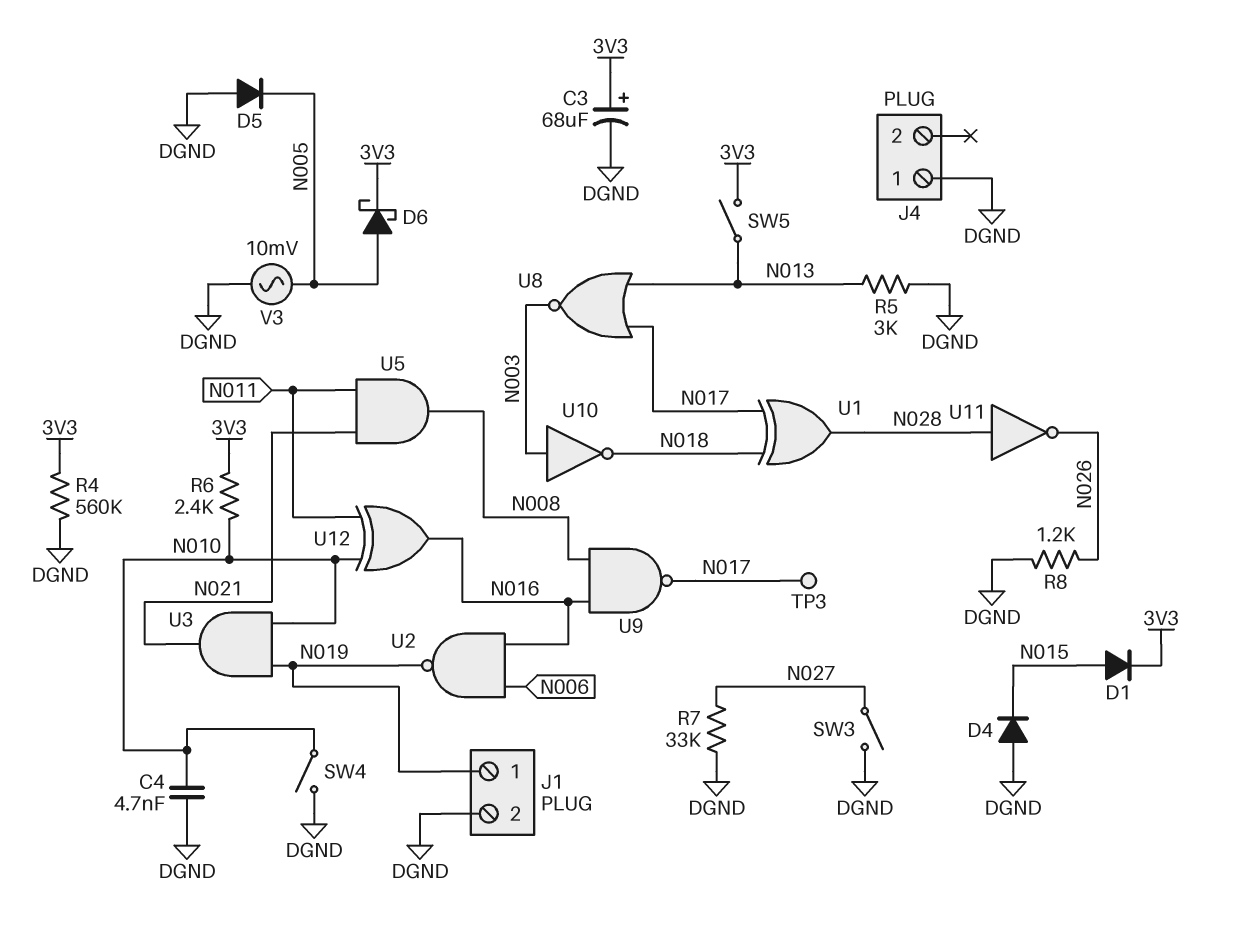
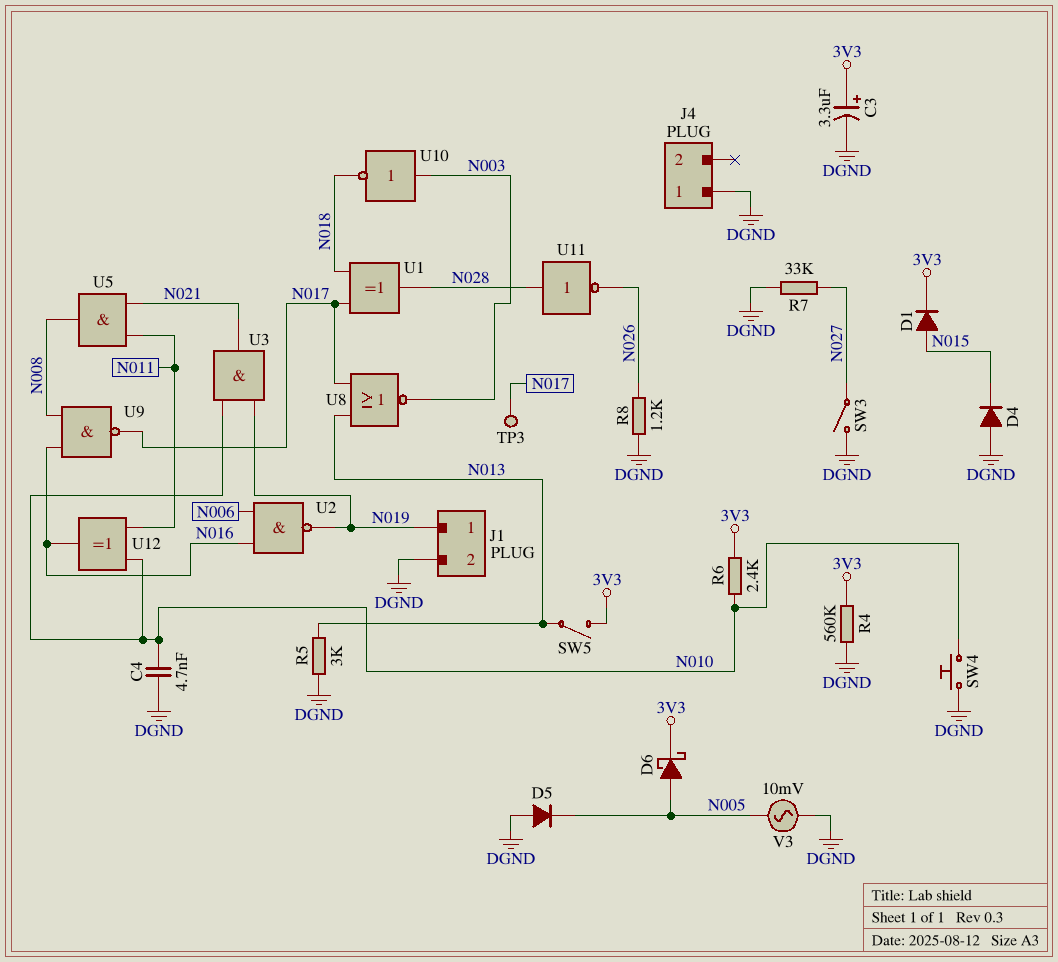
C3: 68uF (plus 3V3, minus DGND) -> 3.3uF (plus 3V3, minus DGND)
SW4: switch (DGND, N010) -> button (DGND, N010)

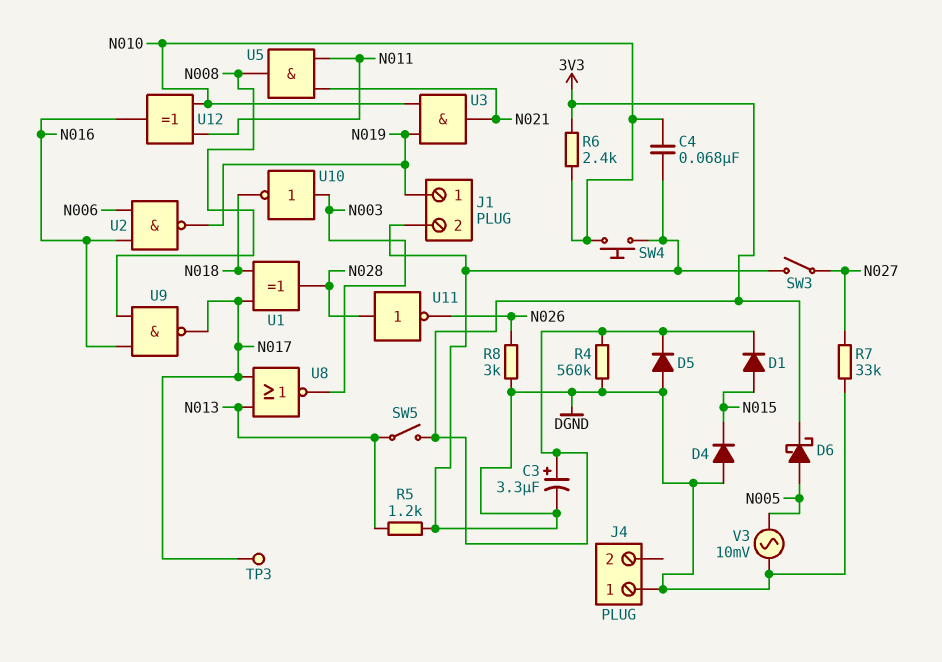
C4: 4.7nF (DGND, N010) -> 68nF (DGND, N010)
D5: diode (A DGND, K N005) -> diode (A DGND, K 3V3)
R5: 3k (DGND, N013) -> 1.2k (DGND, N013)
R8: 1.2k (DGND, N026) -> 3k (DGND, N026)

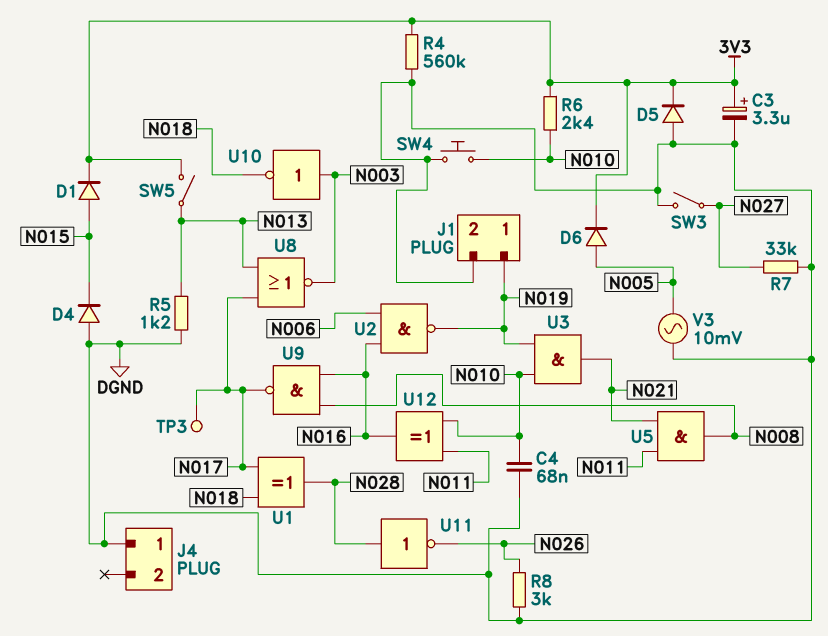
D6: schottky (A N005, K 3V3) -> diode (A N005, K 3V3)

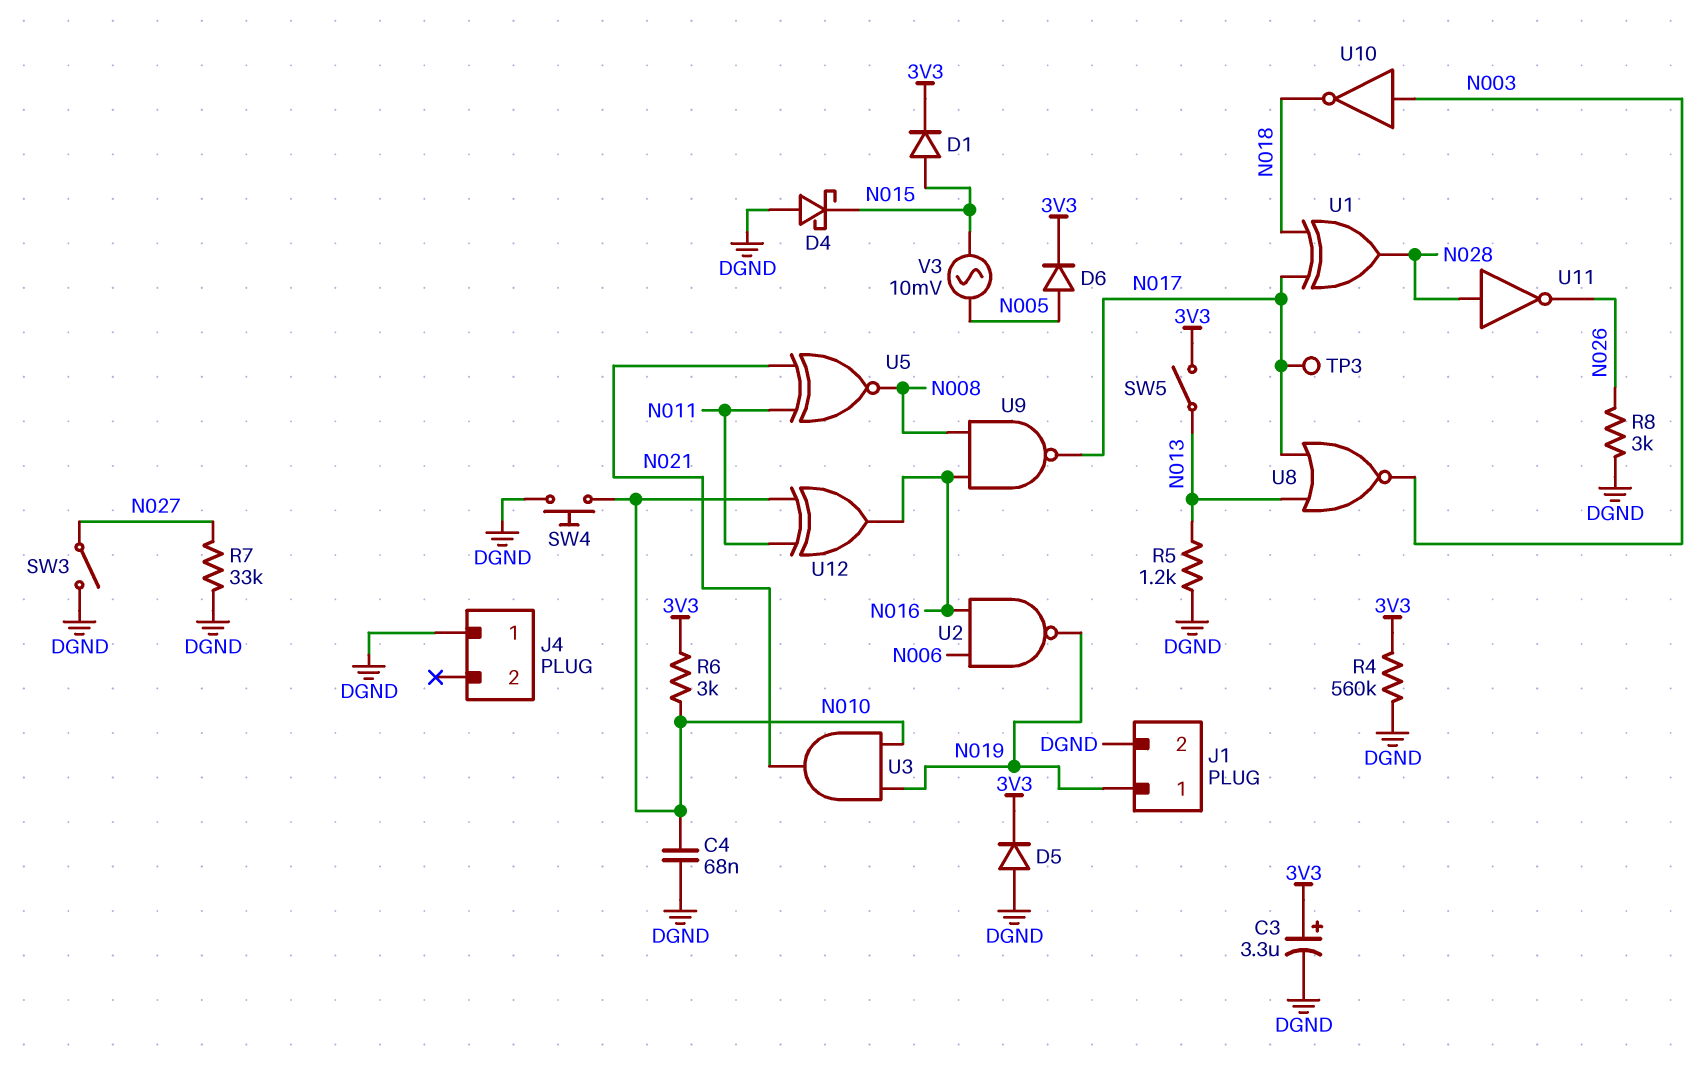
D4: diode (A DGND, K N015) -> schottky (A DGND, K N015)
R6: 2.4k (3V3, N010) -> 3k (3V3, N010)
U5: AND (in N011, in N021, out N008) -> XNOR (in N011, in N021, out N008)
V3: AC 10mV (DGND, N005) -> AC 10mV (N005, N015)

